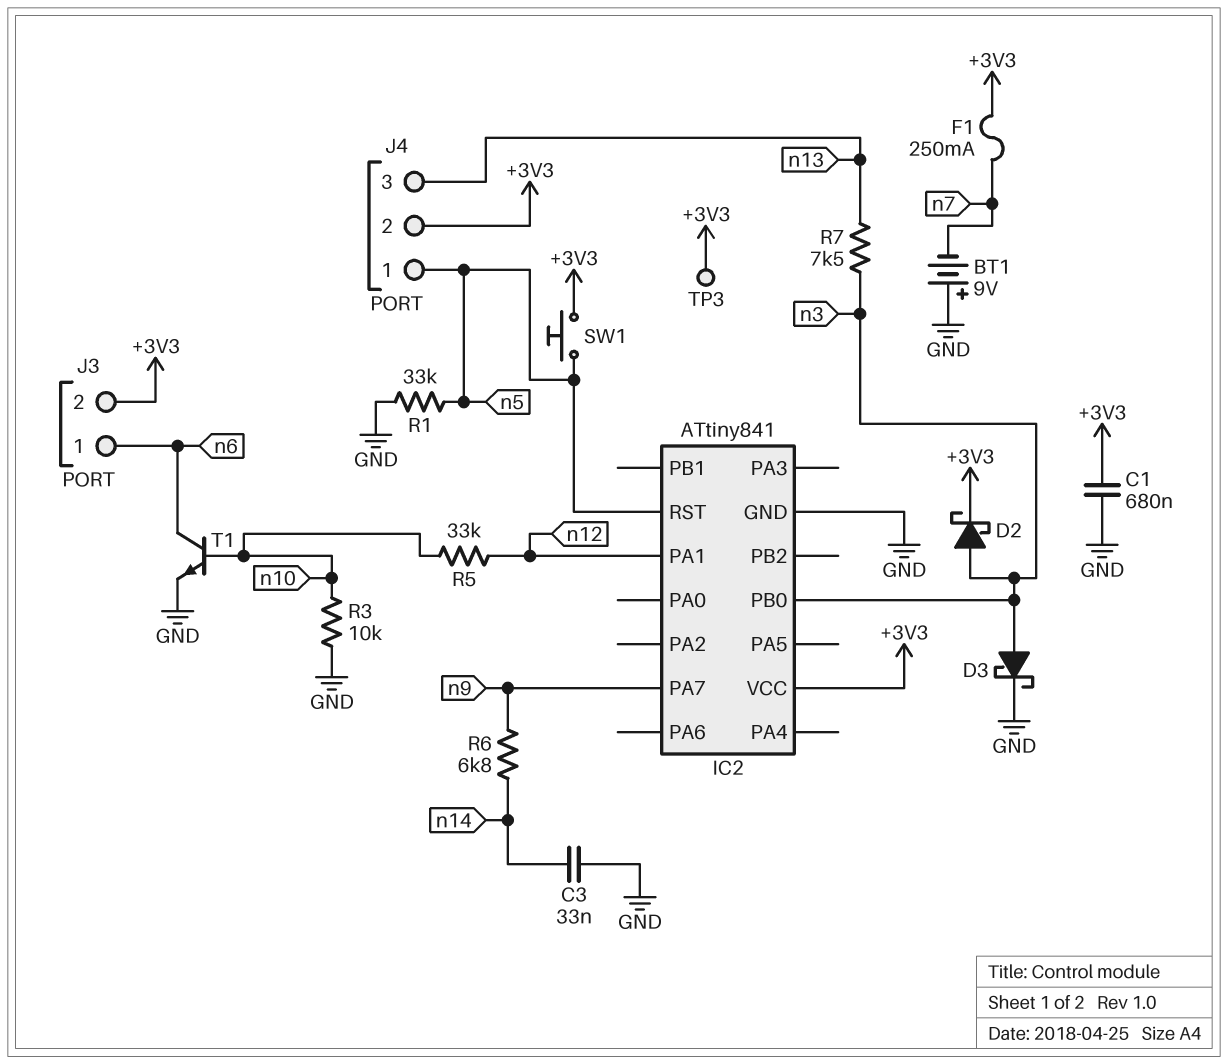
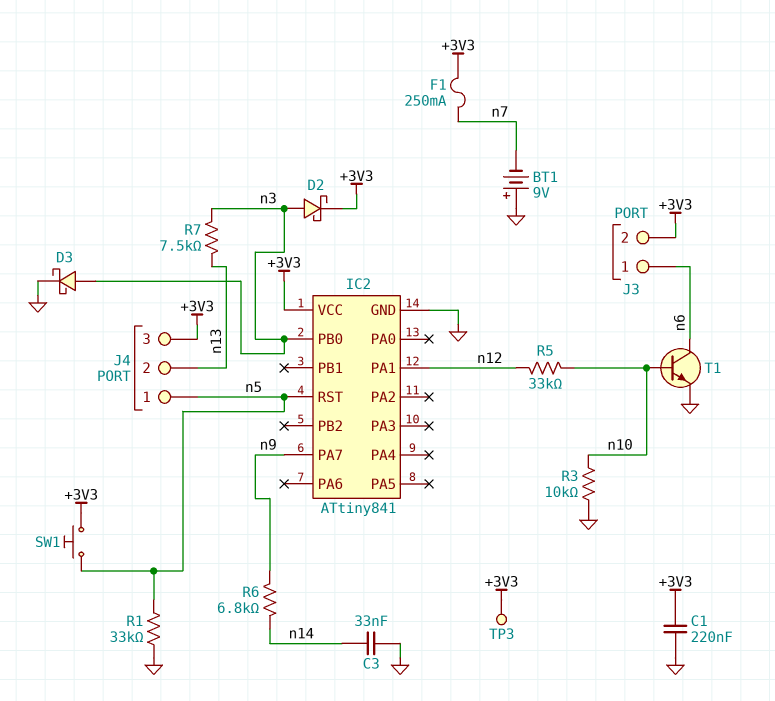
C1: 680nF (+3V3, GND) -> 220nF (+3V3, GND)
J4 pin 2: +3V3 -> n13
J4 pin 3: n13 -> +3V3

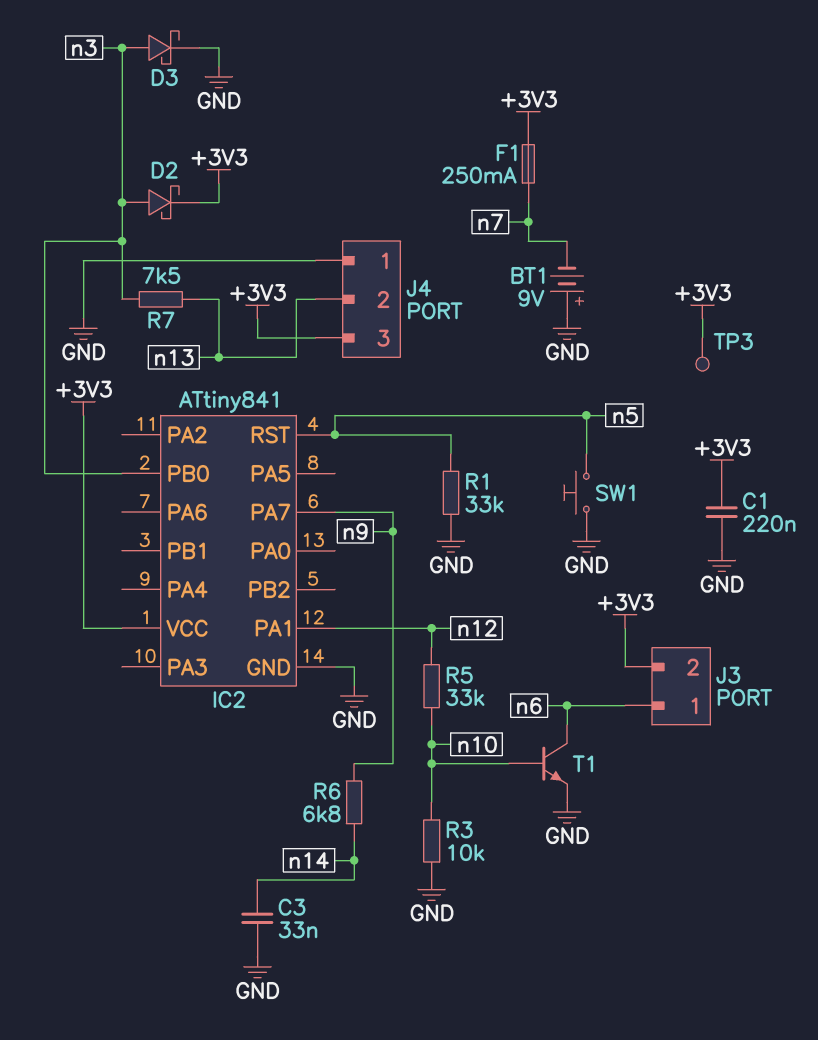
J4 pin 1: n5 -> GND
SW1: button (+3V3, n5) -> button (GND, n5)

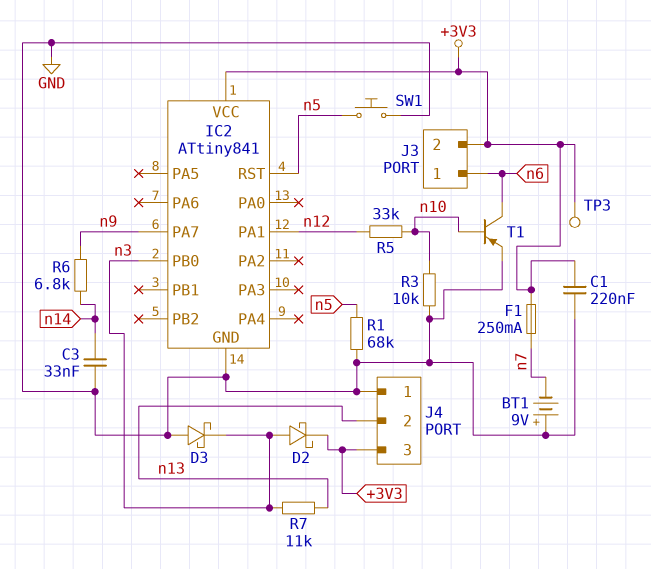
D3: schottky (A n3, K GND) -> schottky (A GND, K n3)
R1: 33k (GND, n5) -> 68k (GND, n5)
R7: 7.5k (n3, n13) -> 11k (n3, n13)
T1: NPN (B n10, C n6, E GND) -> PNP (B n10, C n6, E GND)

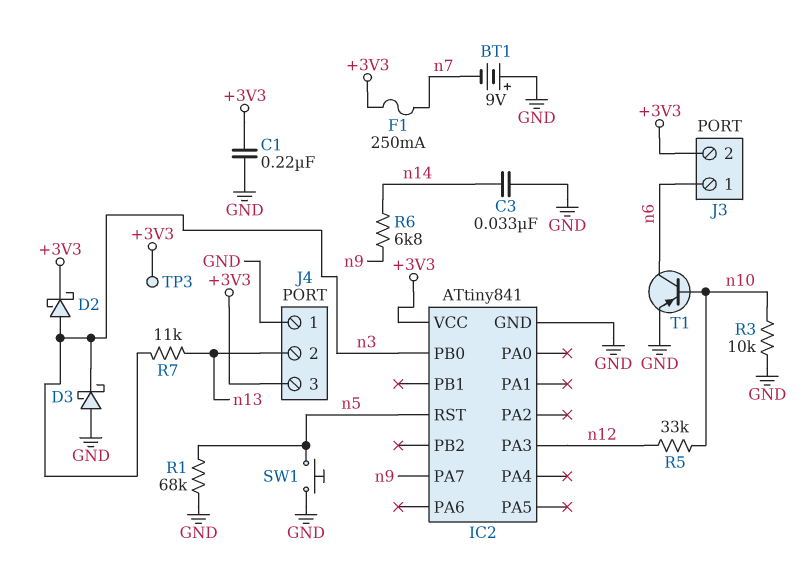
IC2 pin PA1: n12 -> none
IC2 pin PA3: none -> n12

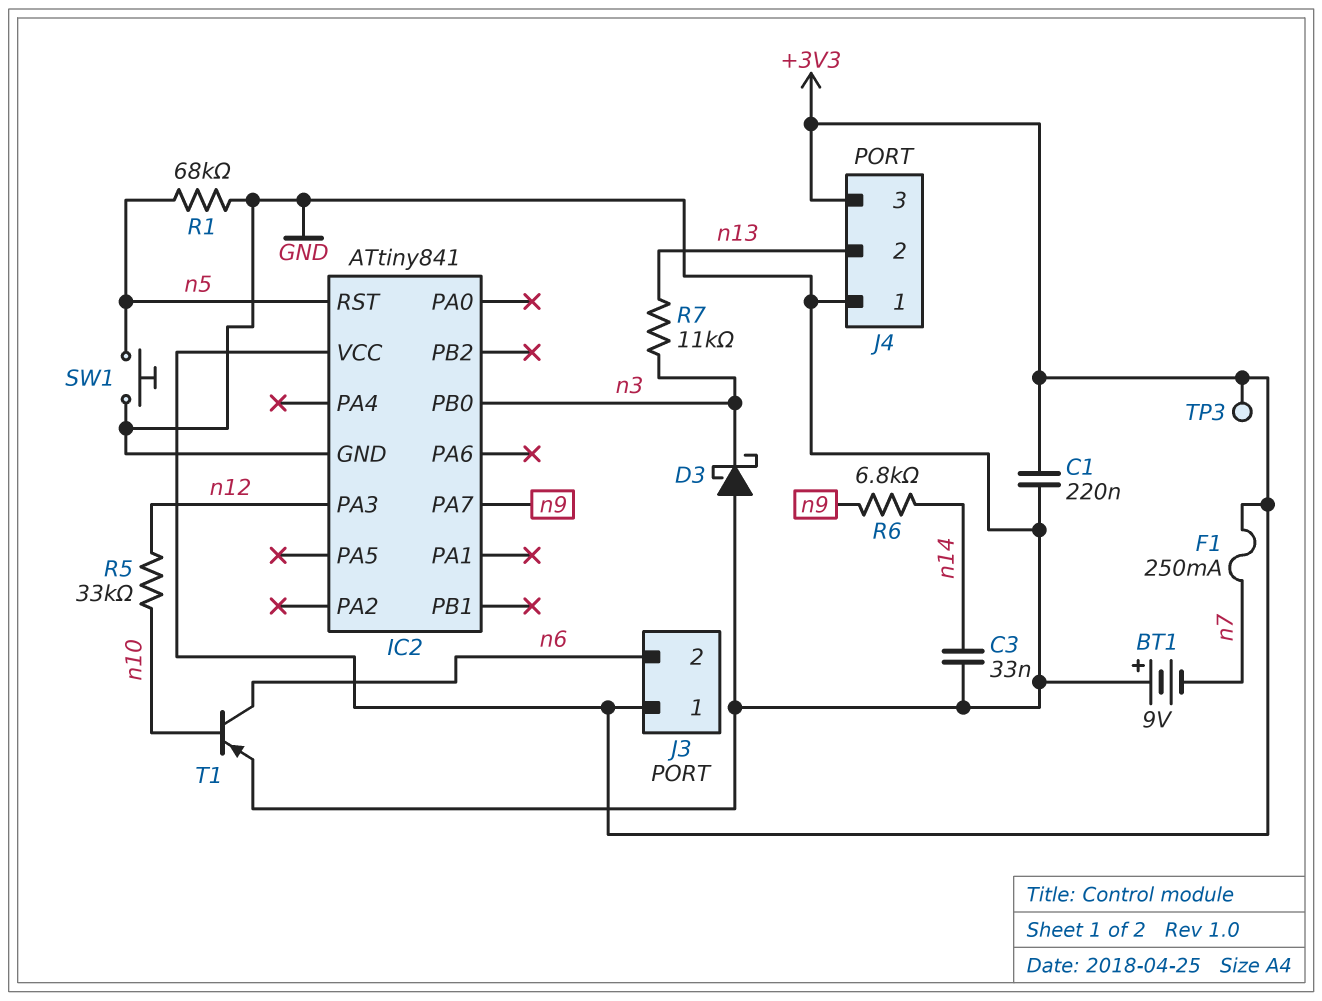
D2: schottky (A n3, K +3V3) -> none
J3 pin 1: n6 -> +3V3
J3 pin 2: +3V3 -> n6
R3: 10k (GND, n10) -> none

